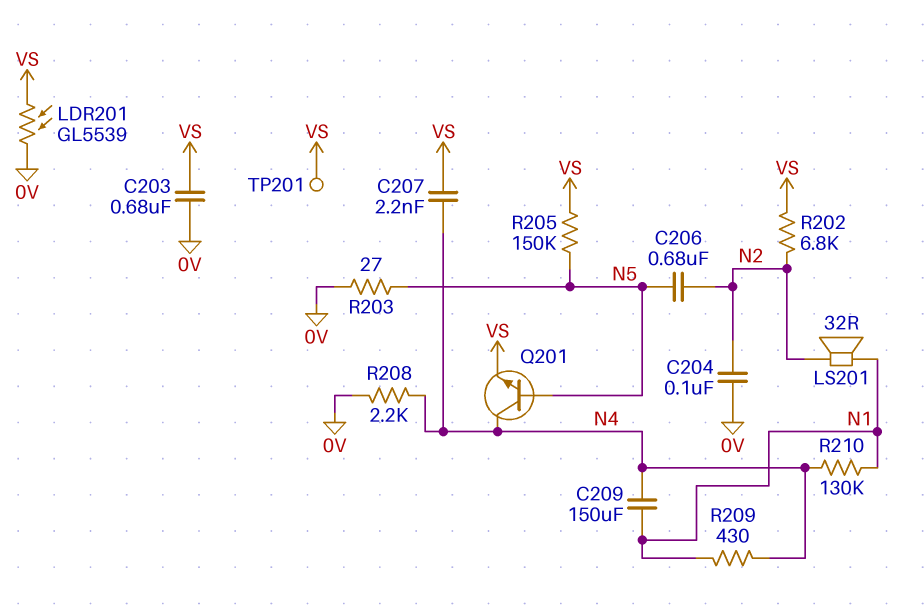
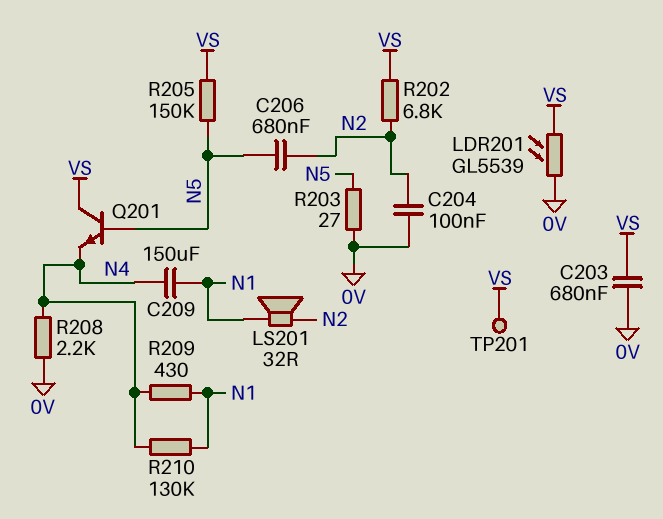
C207: 2.2nF (N4, VS) -> none
Q201: NPN (B N5, C N4, E VS) -> NPN (B N5, C VS, E N4)

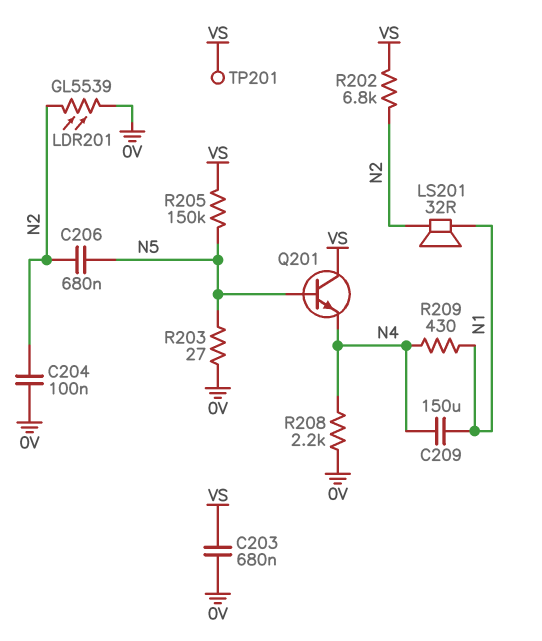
LDR201: GL5539 (0V, VS) -> GL5539 (0V, N2)
R210: 130k (N1, N4) -> none

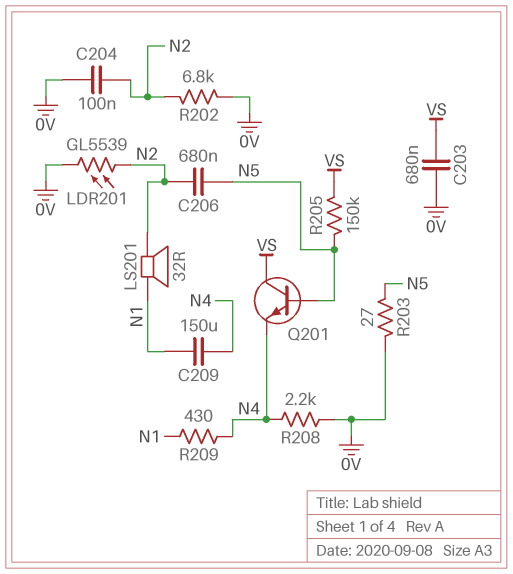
R202: 6.8k (N2, VS) -> 6.8k (0V, N2)
TP201: test point (VS) -> none

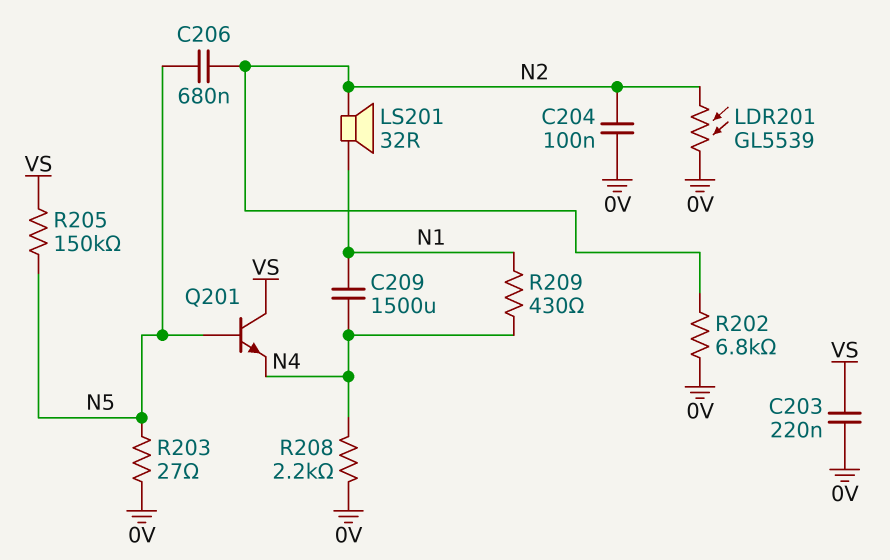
C203: 680nF (0V, VS) -> 220nF (0V, VS)
C209: 150uF (N1, N4) -> 1500uF (N1, N4)

